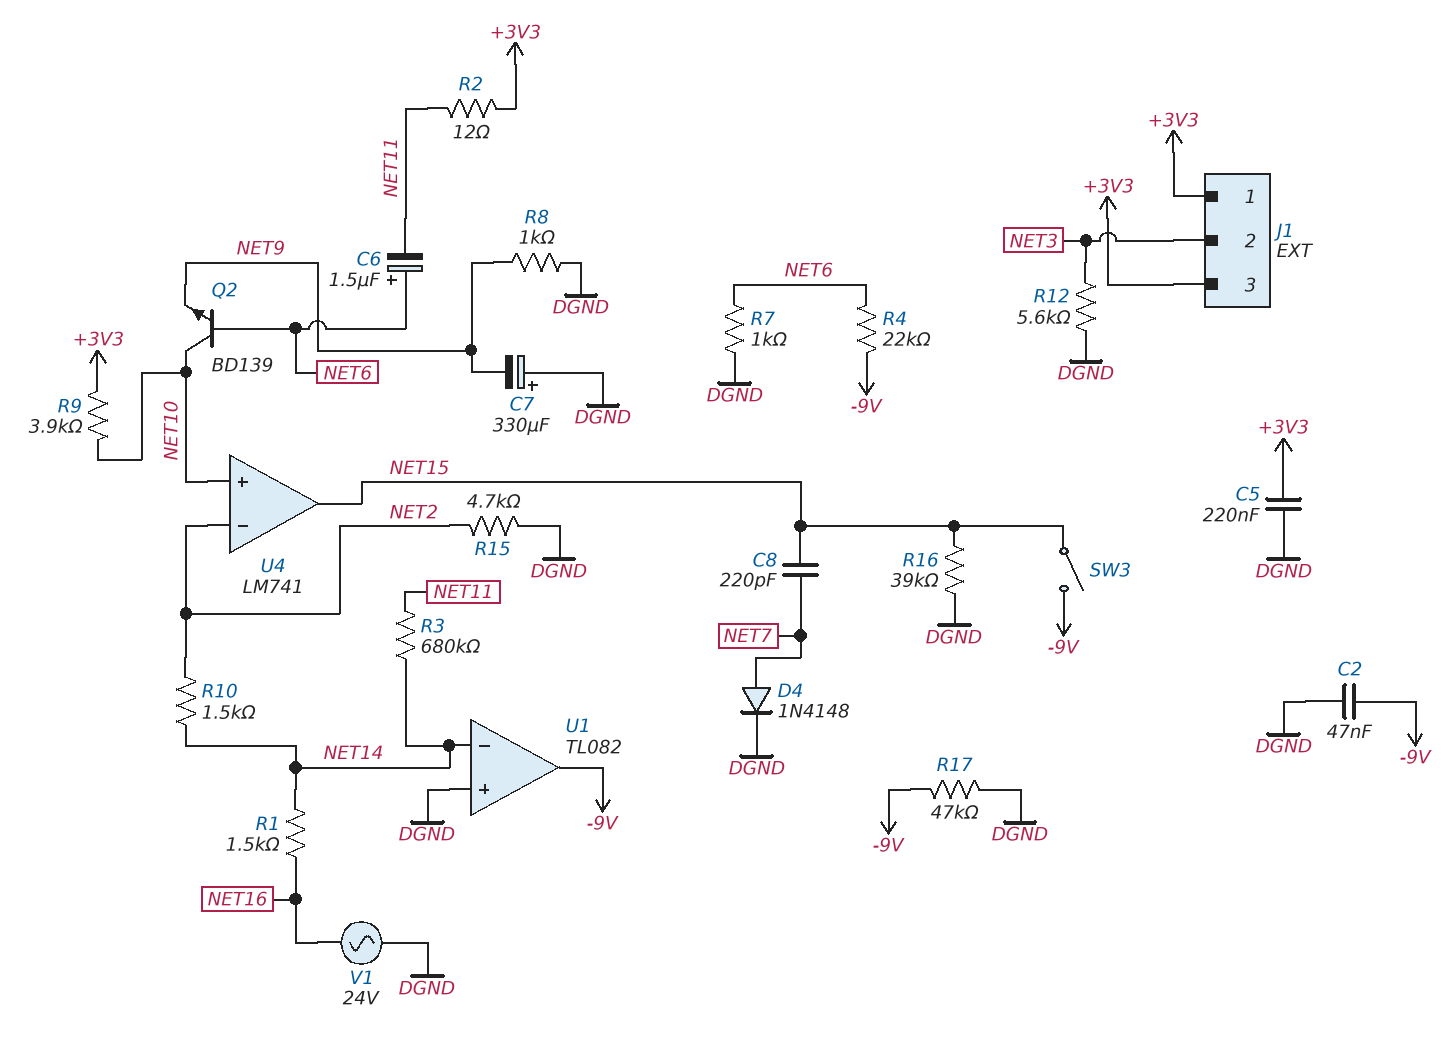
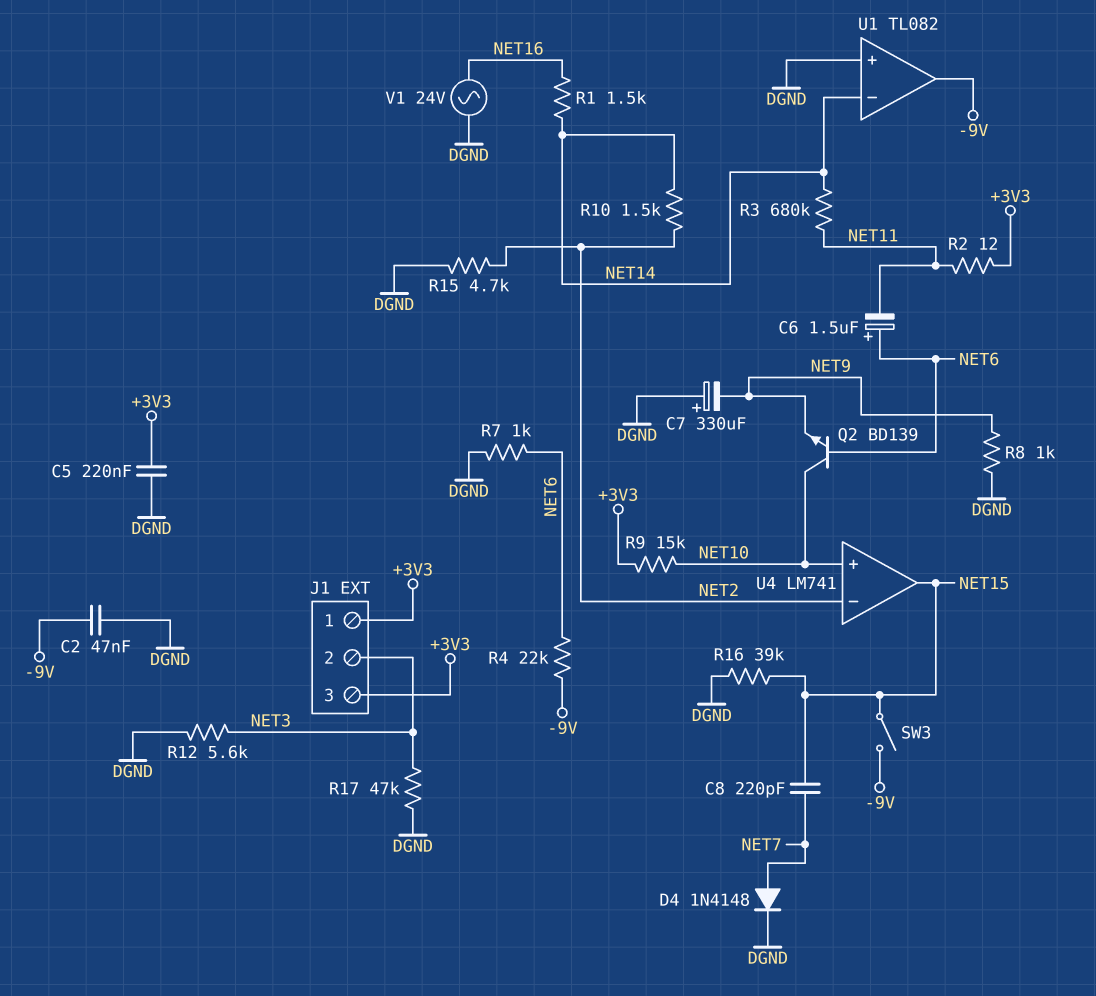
R9: 3.9k (+3V3, NET10) -> 15k (+3V3, NET10)
R17: 47k (-9V, DGND) -> 47k (DGND, NET3)

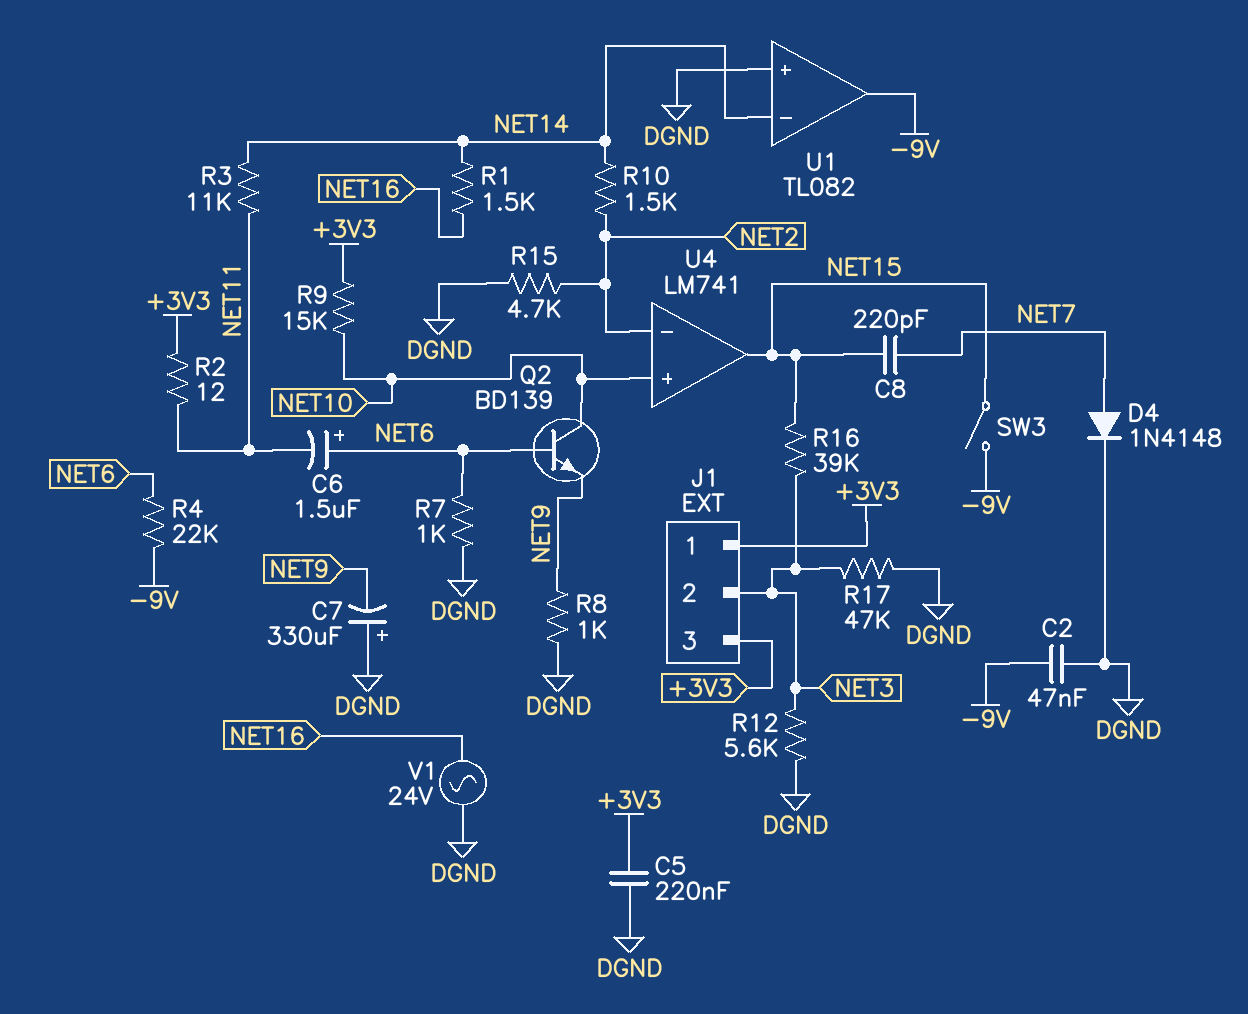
R3: 680k (NET11, NET14) -> 11k (NET11, NET14)
R16: 39k (DGND, NET15) -> 39k (NET3, NET15)

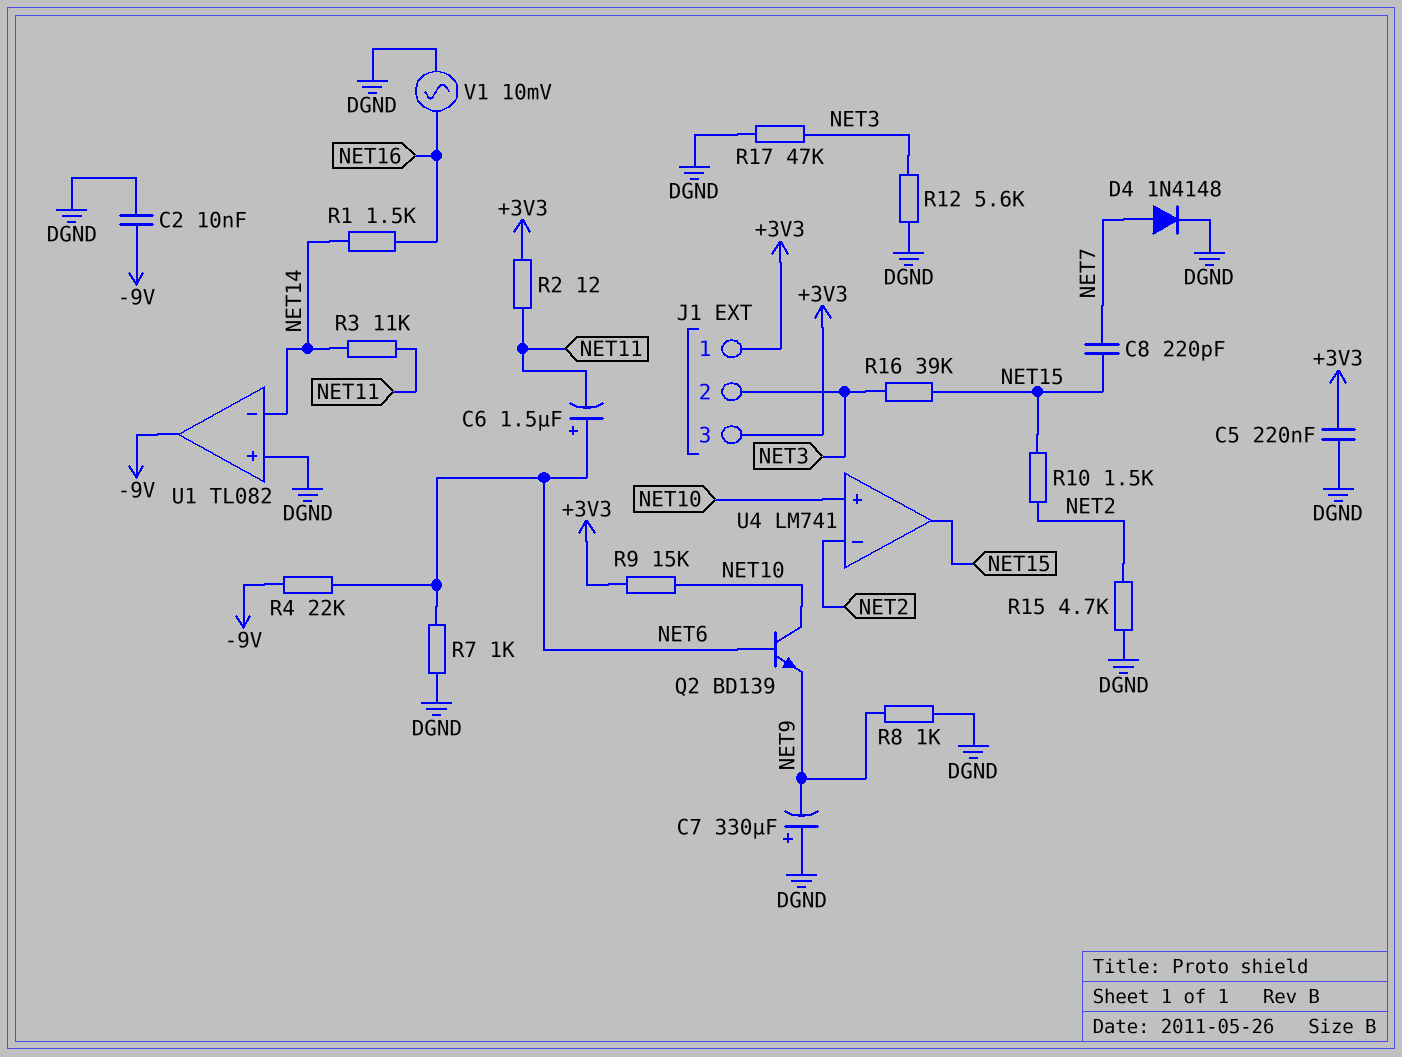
C2: 47nF (-9V, DGND) -> 10nF (-9V, DGND)
R10: 1.5k (NET2, NET14) -> 1.5k (NET2, NET15)
SW3: switch (-9V, NET15) -> none
V1: AC 24V (DGND, NET16) -> AC 10mV (DGND, NET16)

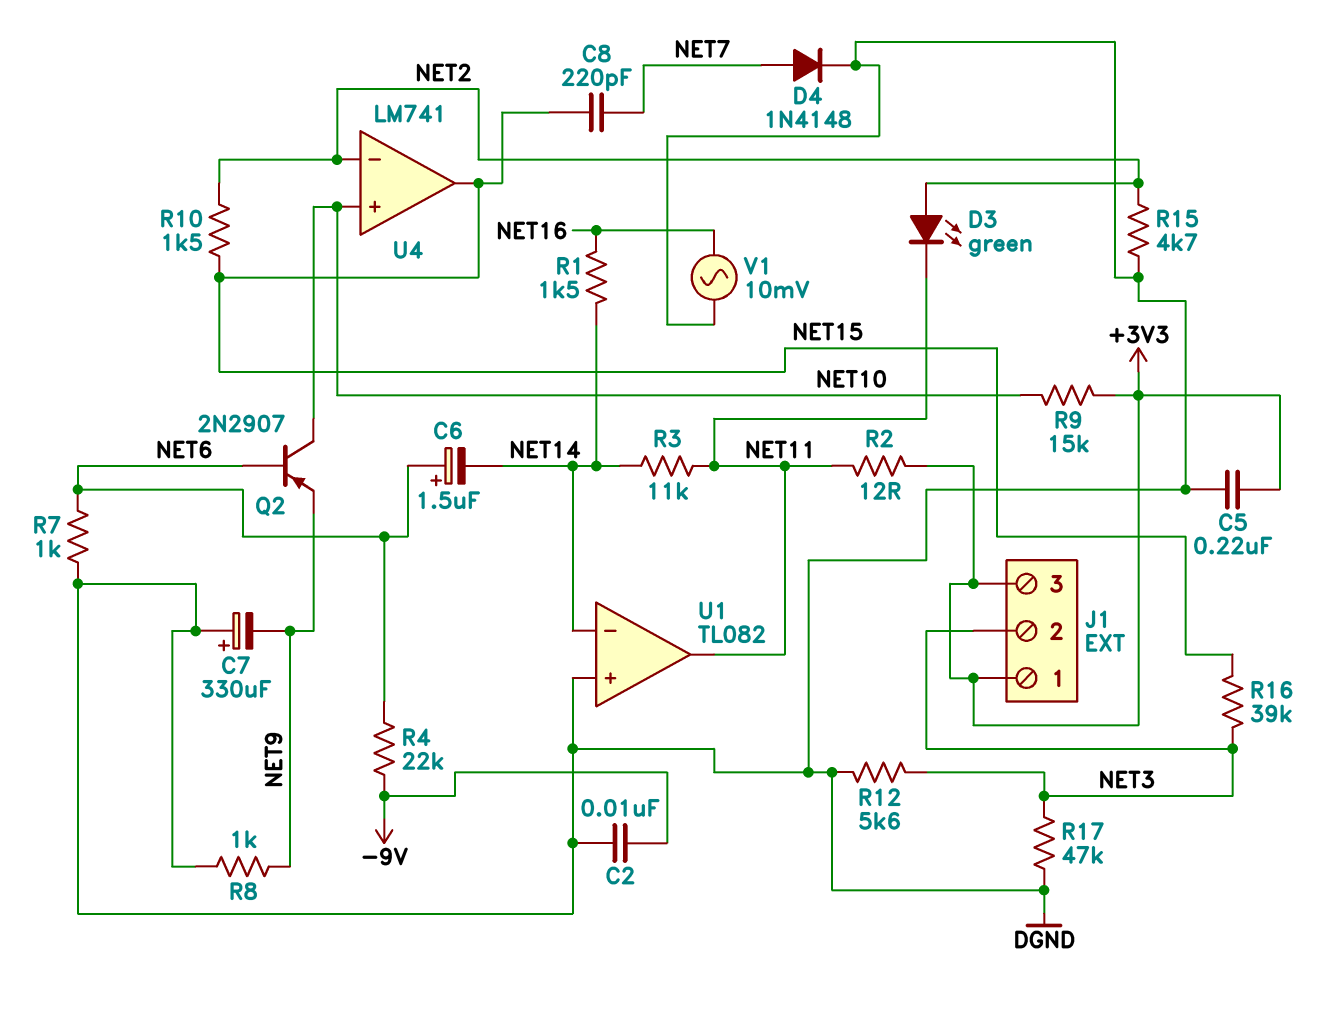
C6: 1.5uF (plus NET6, minus NET11) -> 1.5uF (plus NET6, minus NET14)
D3: none -> LED green (A NET2, K NET11)
Q2: NPN BD139 (B NET6, C NET10, E NET9) -> PNP 2N2907 (B NET6, C NET10, E NET9)
U1 pin out: -9V -> NET11

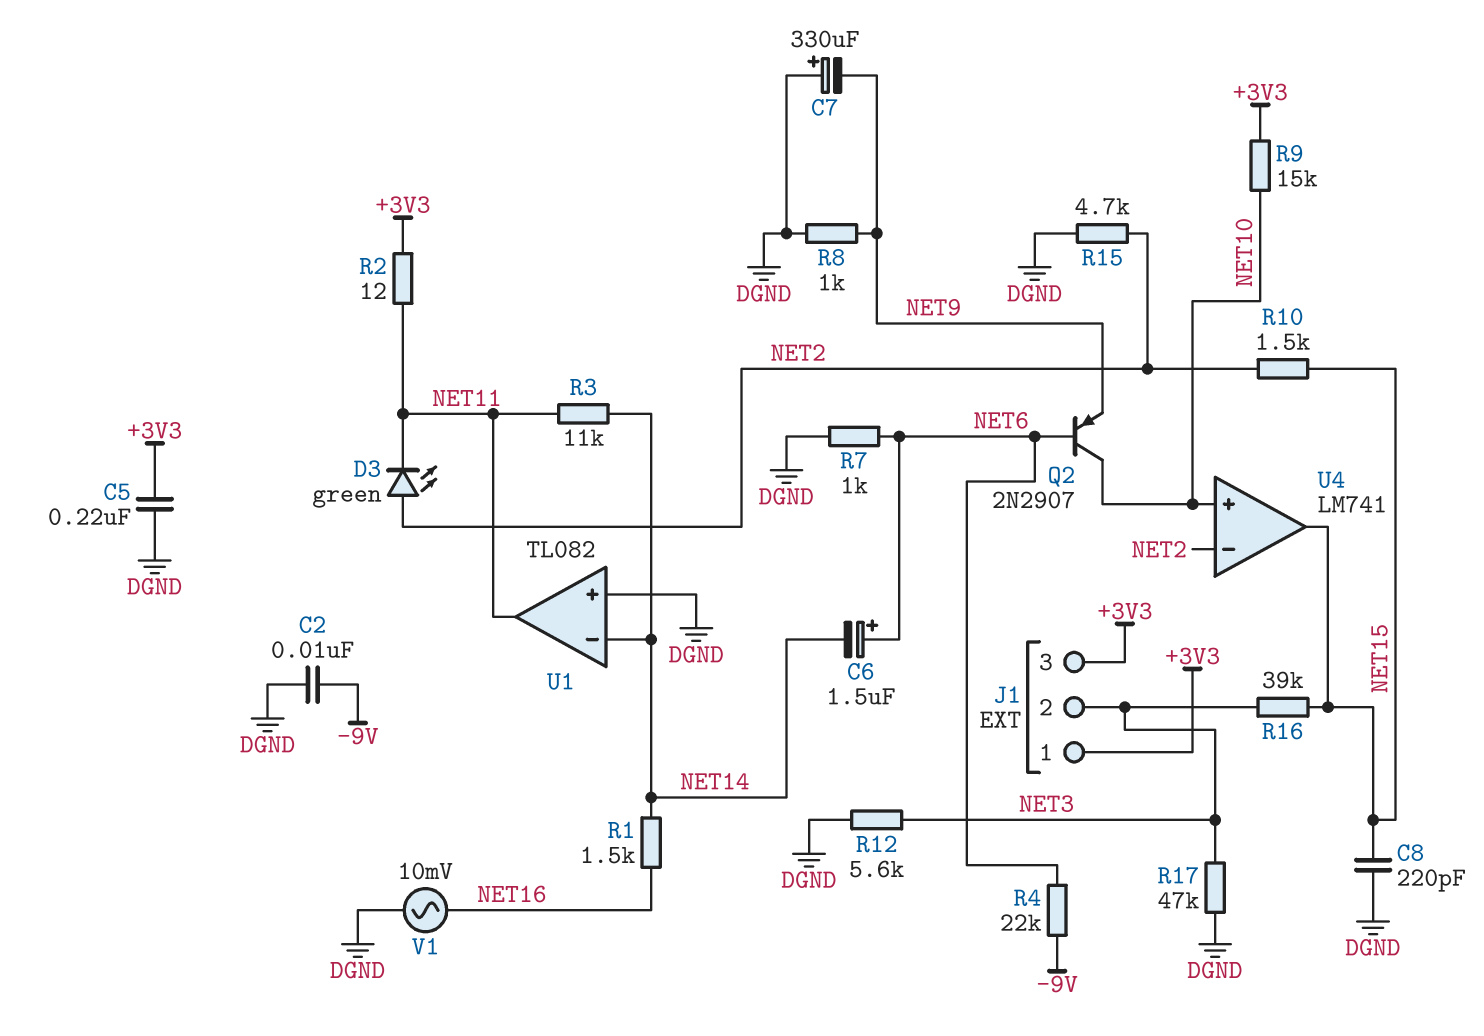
C8: 220pF (NET7, NET15) -> 220pF (DGND, NET15)
D4: diode 1N4148 (A NET7, K DGND) -> none

